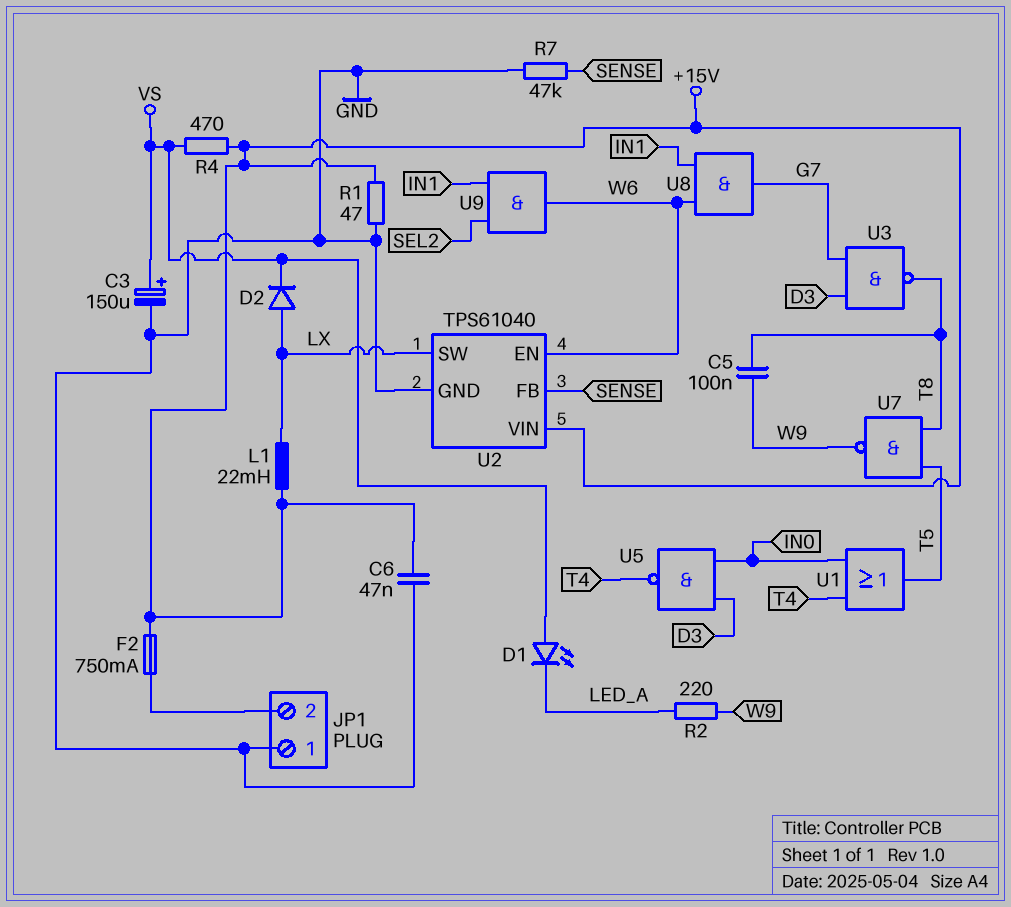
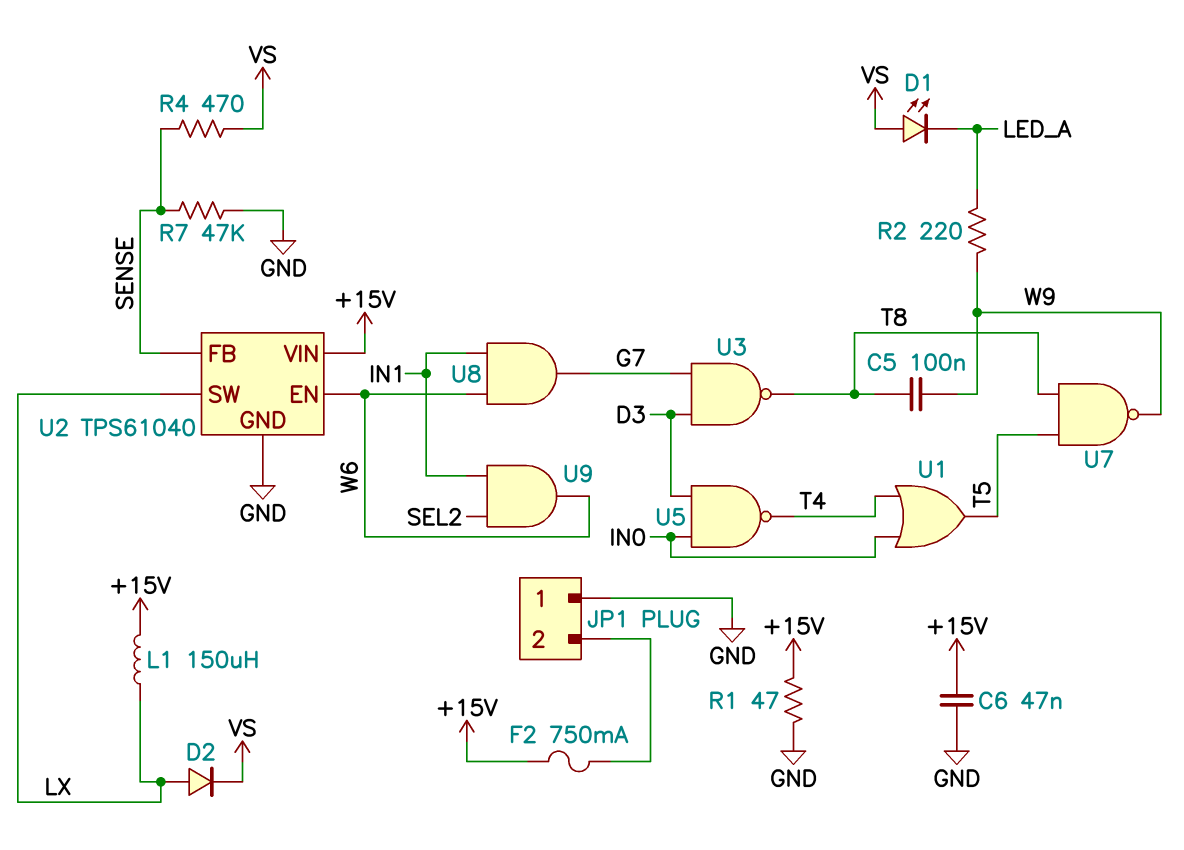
C3: 150uF (plus VS, minus GND) -> none
L1: 22mH (+15V, LX) -> 150uH (+15V, LX)
R4: 470 (+15V, VS) -> 470 (SENSE, VS)

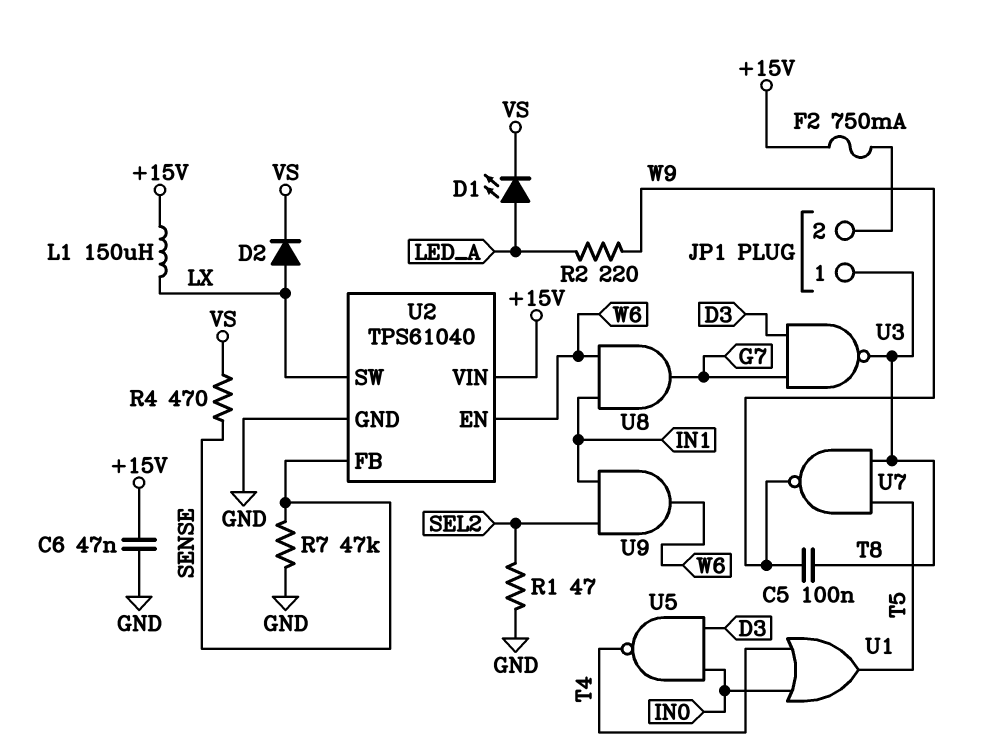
D1: LED (A VS, K LED_A) -> LED (A LED_A, K VS)
JP1 pin 1: GND -> T8
R1: 47 (+15V, GND) -> 47 (GND, SEL2)

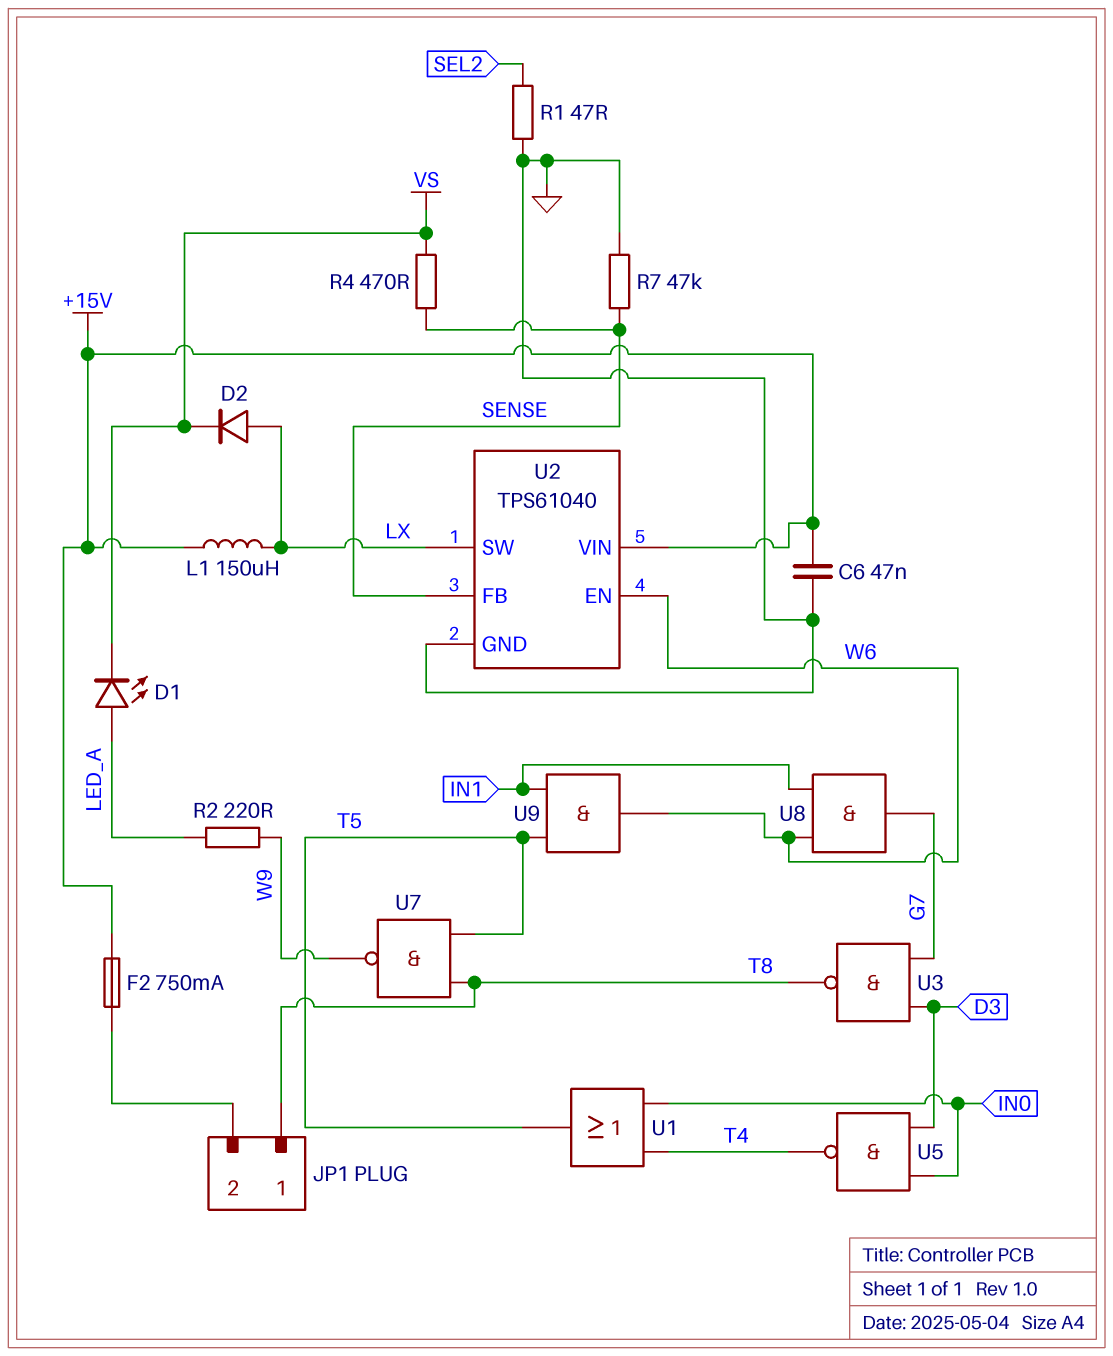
C5: 100nF (T8, W9) -> none
U9: AND (in IN1, in SEL2, out W6) -> AND (in IN1, in T5, out W6)

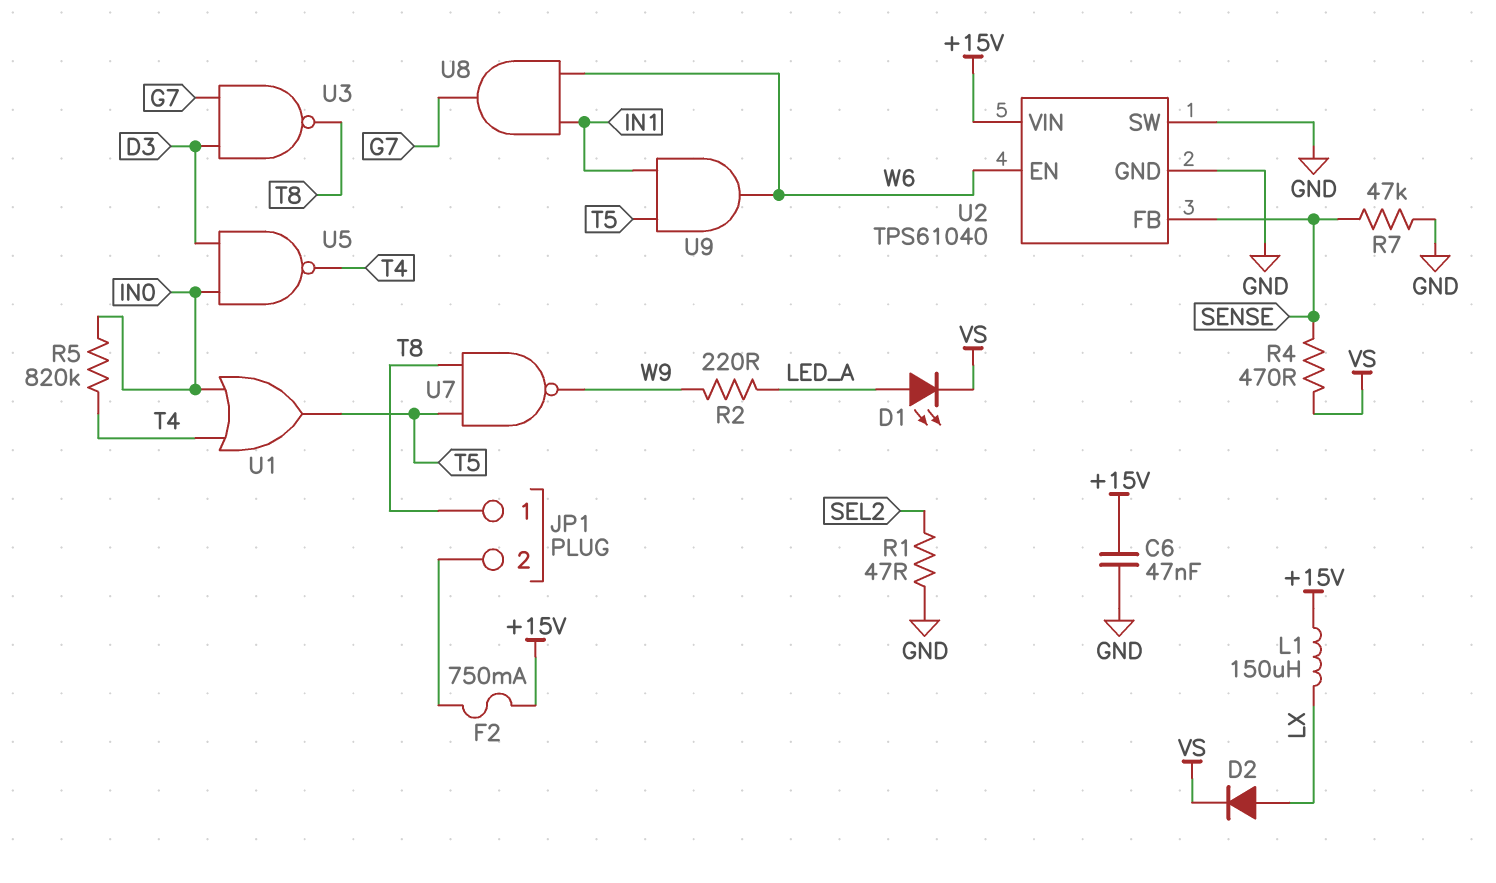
R5: none -> 820k (IN0, T4)
U2 pin SW: LX -> GND

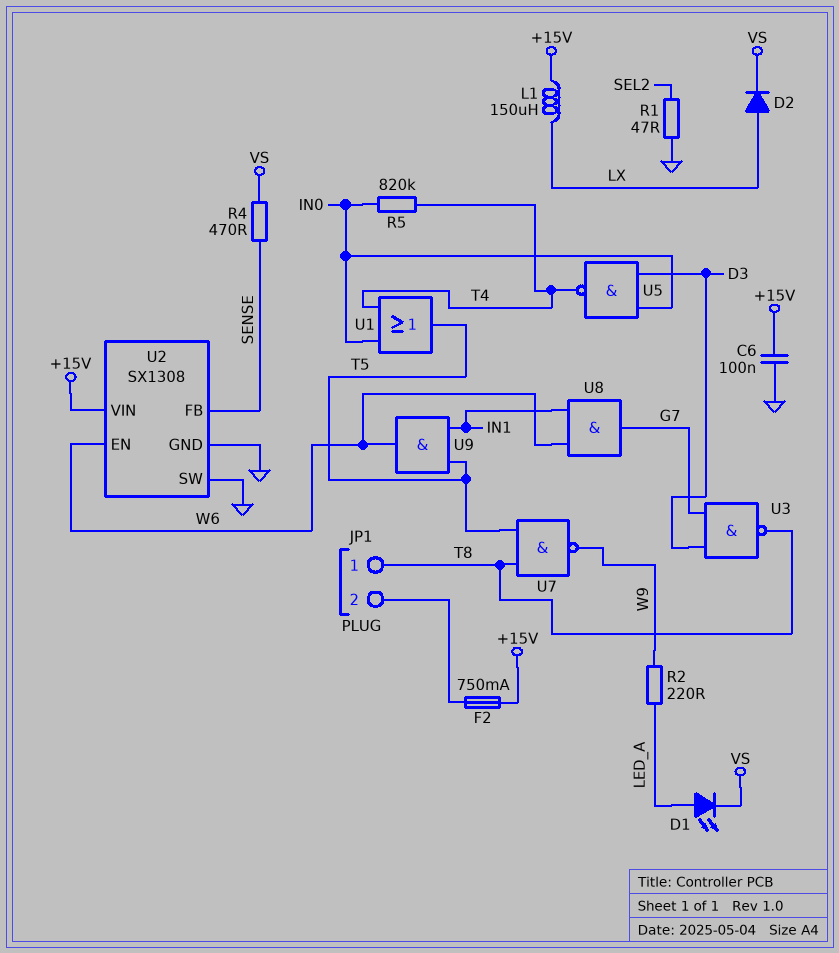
C6: 47nF (+15V, GND) -> 100nF (+15V, GND)
R7: 47k (GND, SENSE) -> none
U2: TPS61040 -> SX1308

